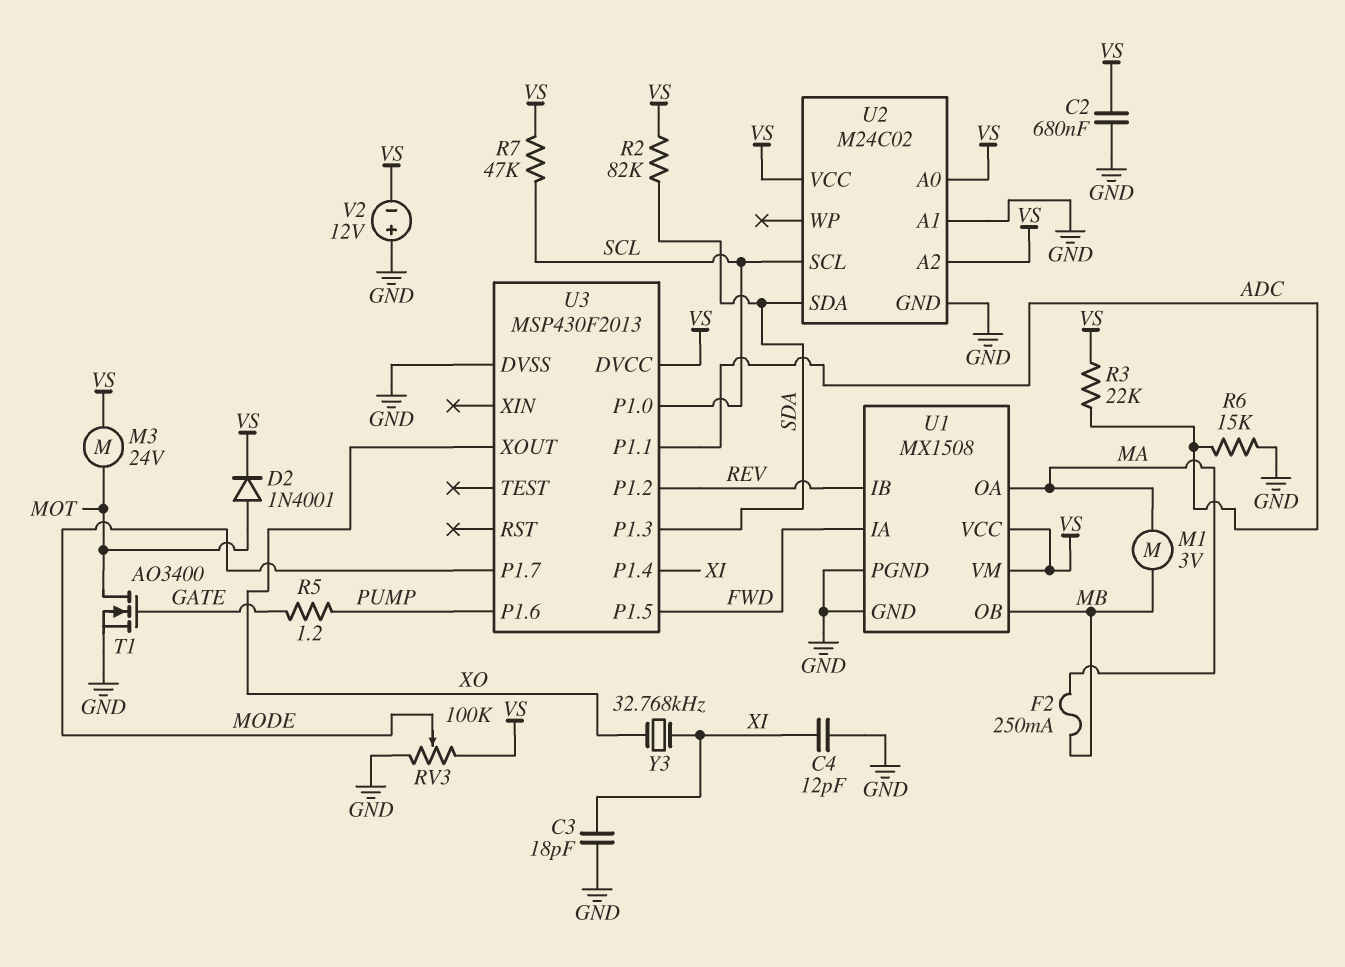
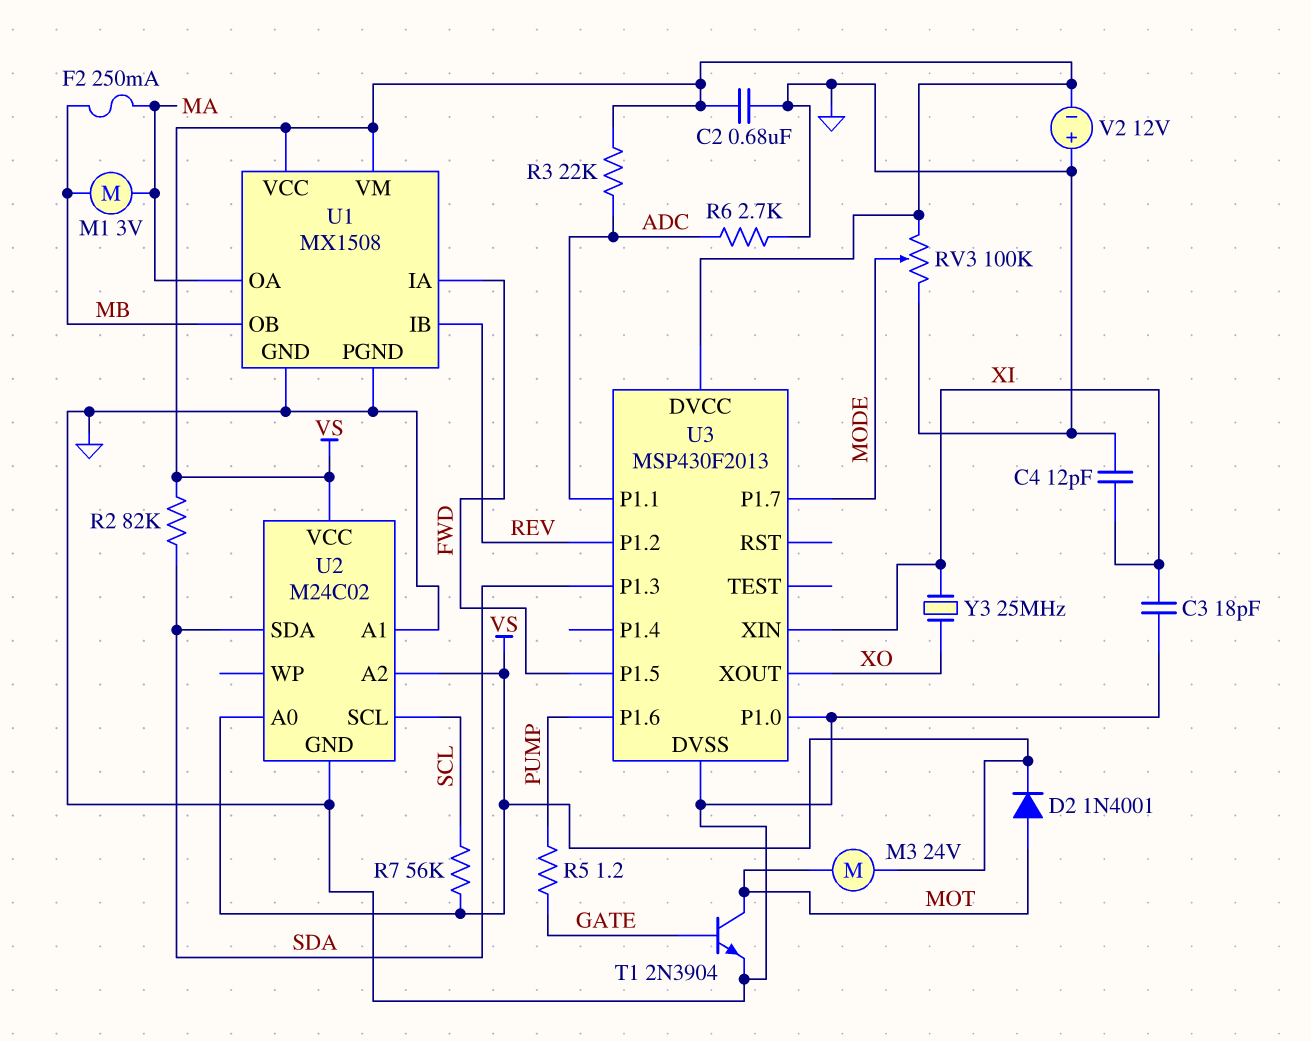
R6: 15k (ADC, GND) -> 2.7k (ADC, GND)
R7: 47k (SCL, VS) -> 56k (SCL, VS)
T1: NMOS AO3400 (G GATE, D MOT, S GND) -> NPN 2N3904 (B GATE, C MOT, E GND)
U3 pin P1.0: SCL -> GND
U3 pin P1.4: XI -> none
U3 pin XIN: none -> XI
Y3: 32.768kHz (XI, XO) -> 25MHz (XI, XO)

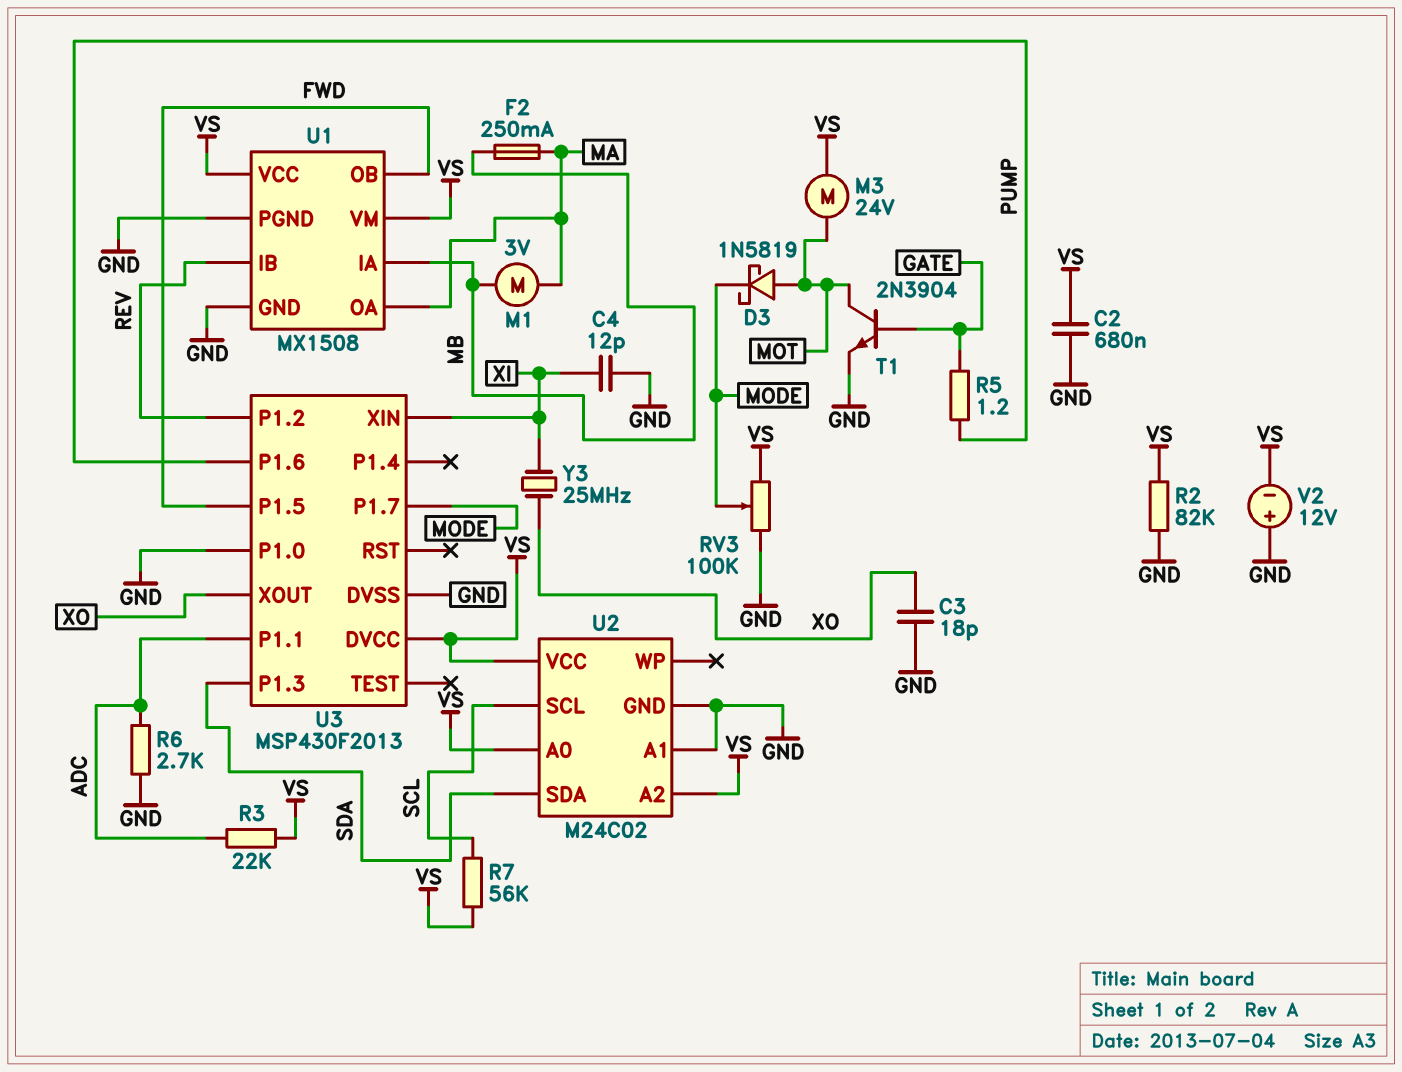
C3: 18pF (GND, XI) -> 18pF (GND, XO)
D2: diode 1N4001 (A MOT, K VS) -> none
D3: none -> schottky 1N5819 (A MOT, K MODE)
R2: 82k (SDA, VS) -> 82k (GND, VS)
U1 pin IA: FWD -> MB
U1 pin OB: MB -> FWD

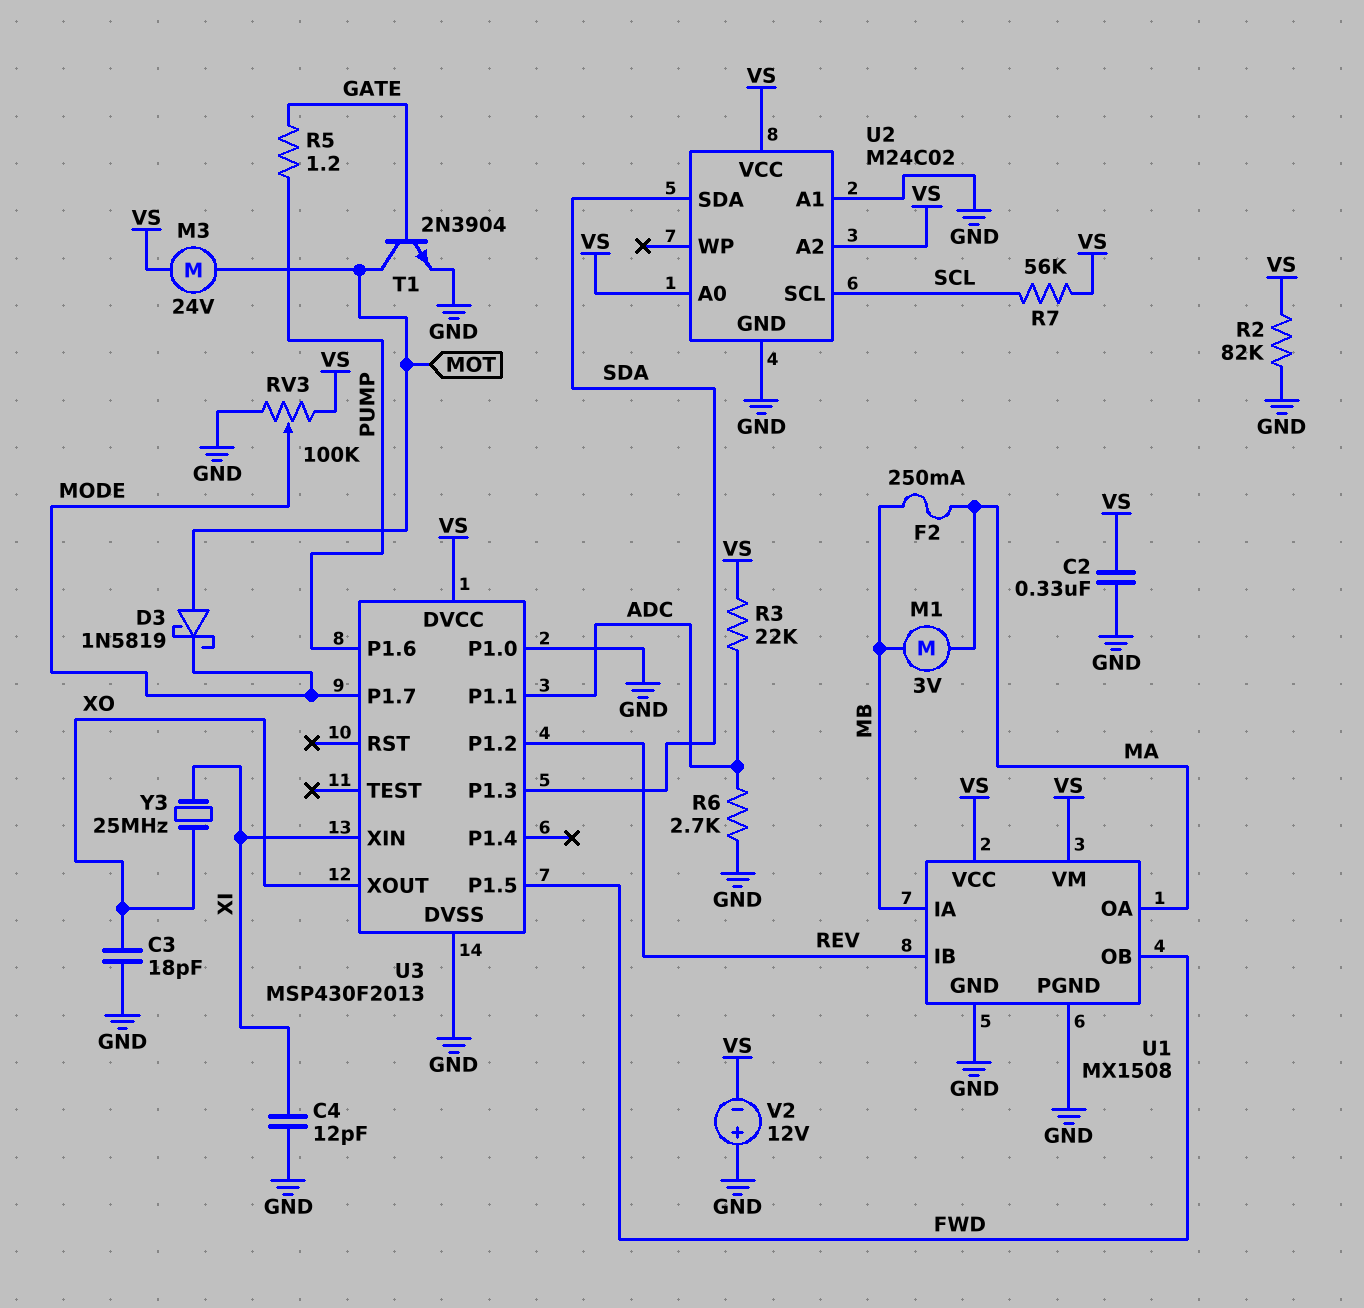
C2: 680nF (GND, VS) -> 330nF (GND, VS)

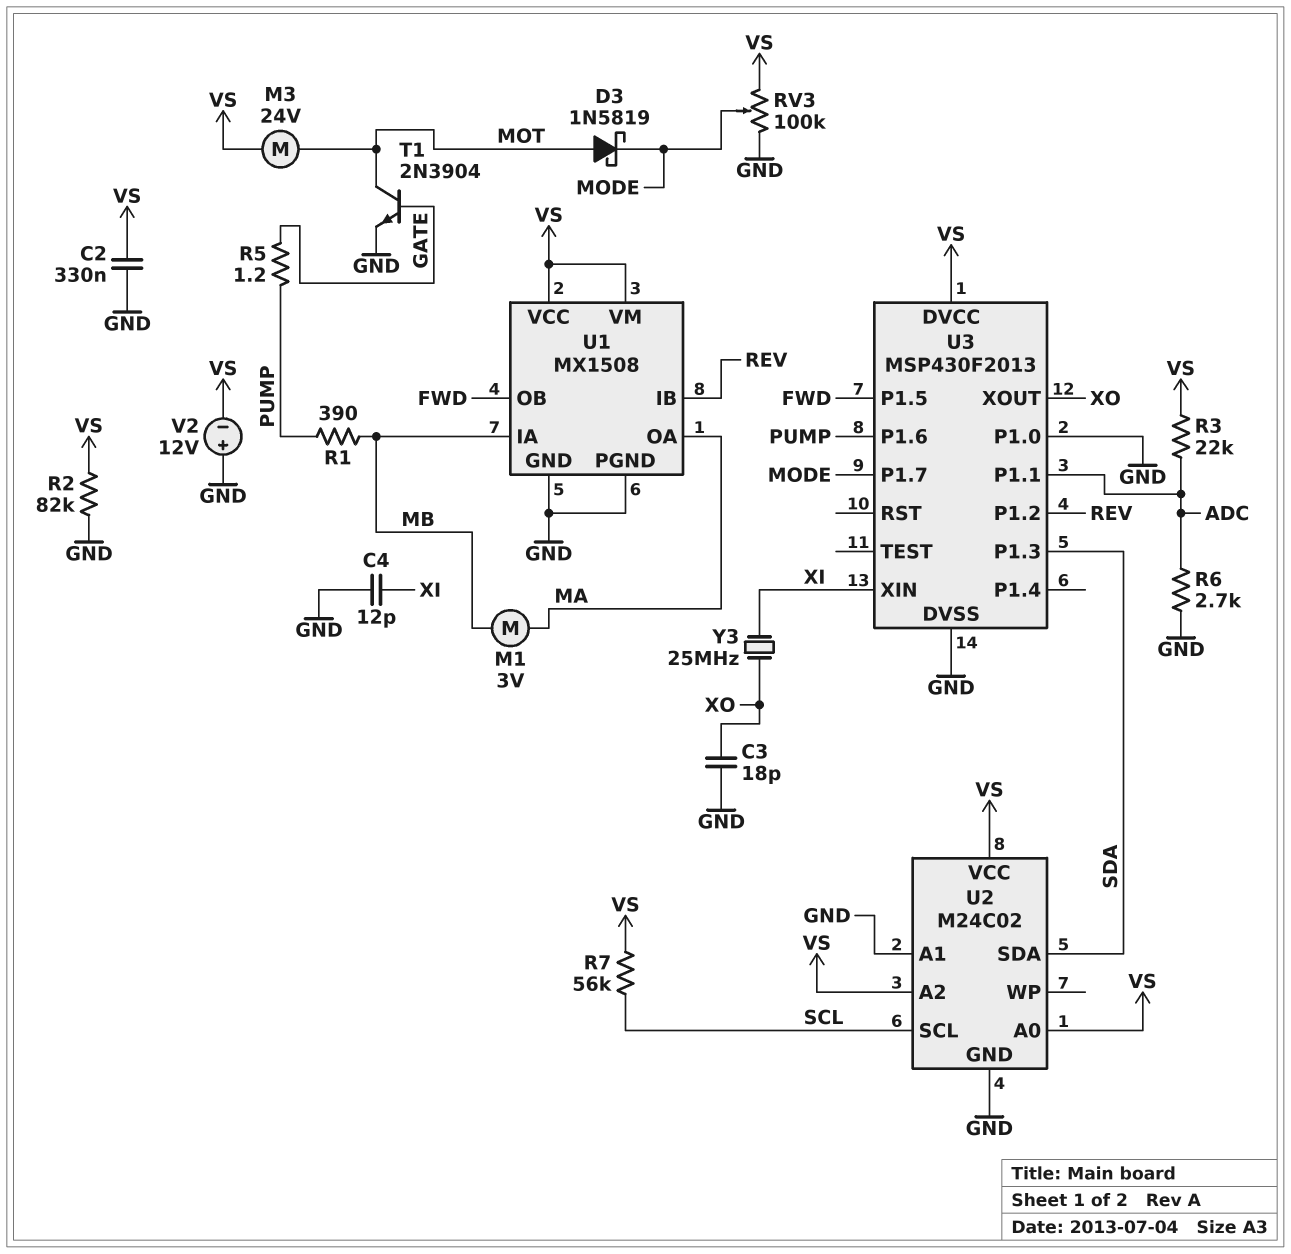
F2: 250mA (MA, MB) -> none
R1: none -> 390 (MB, PUMP)

